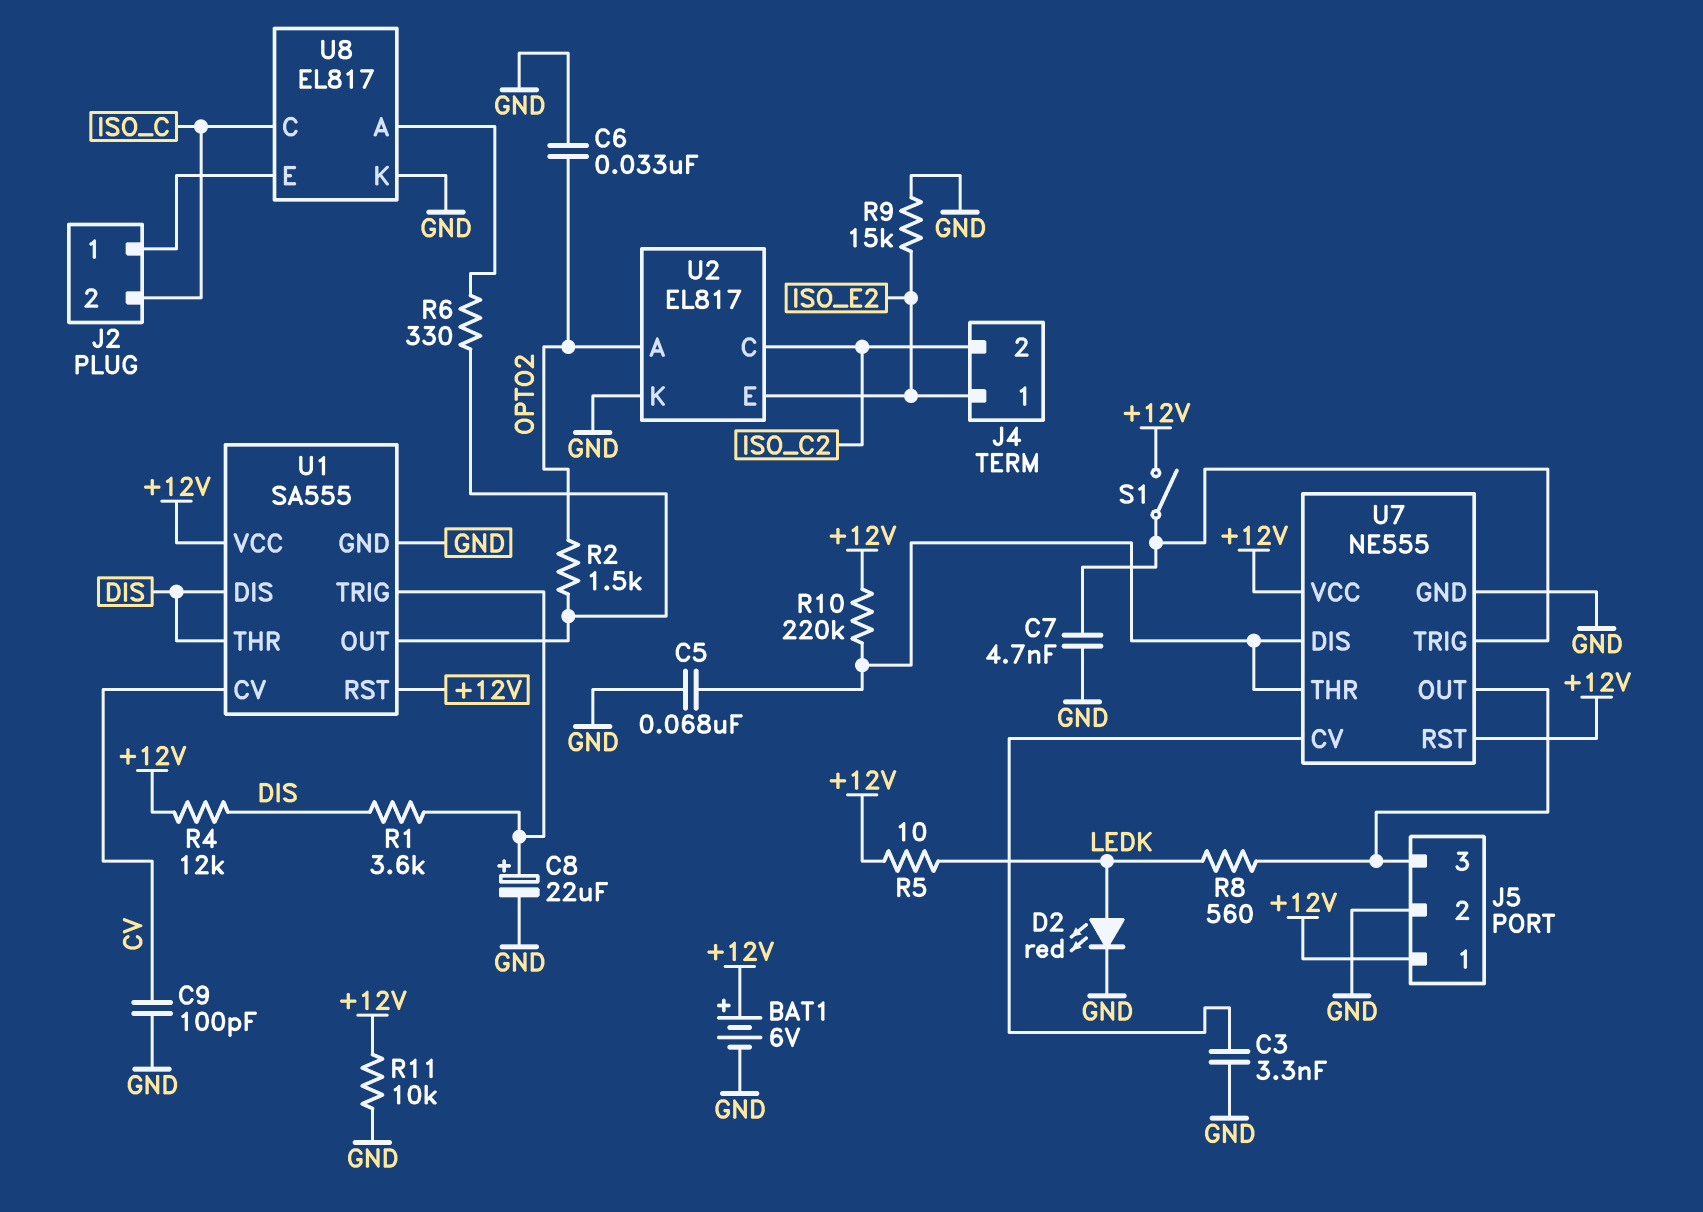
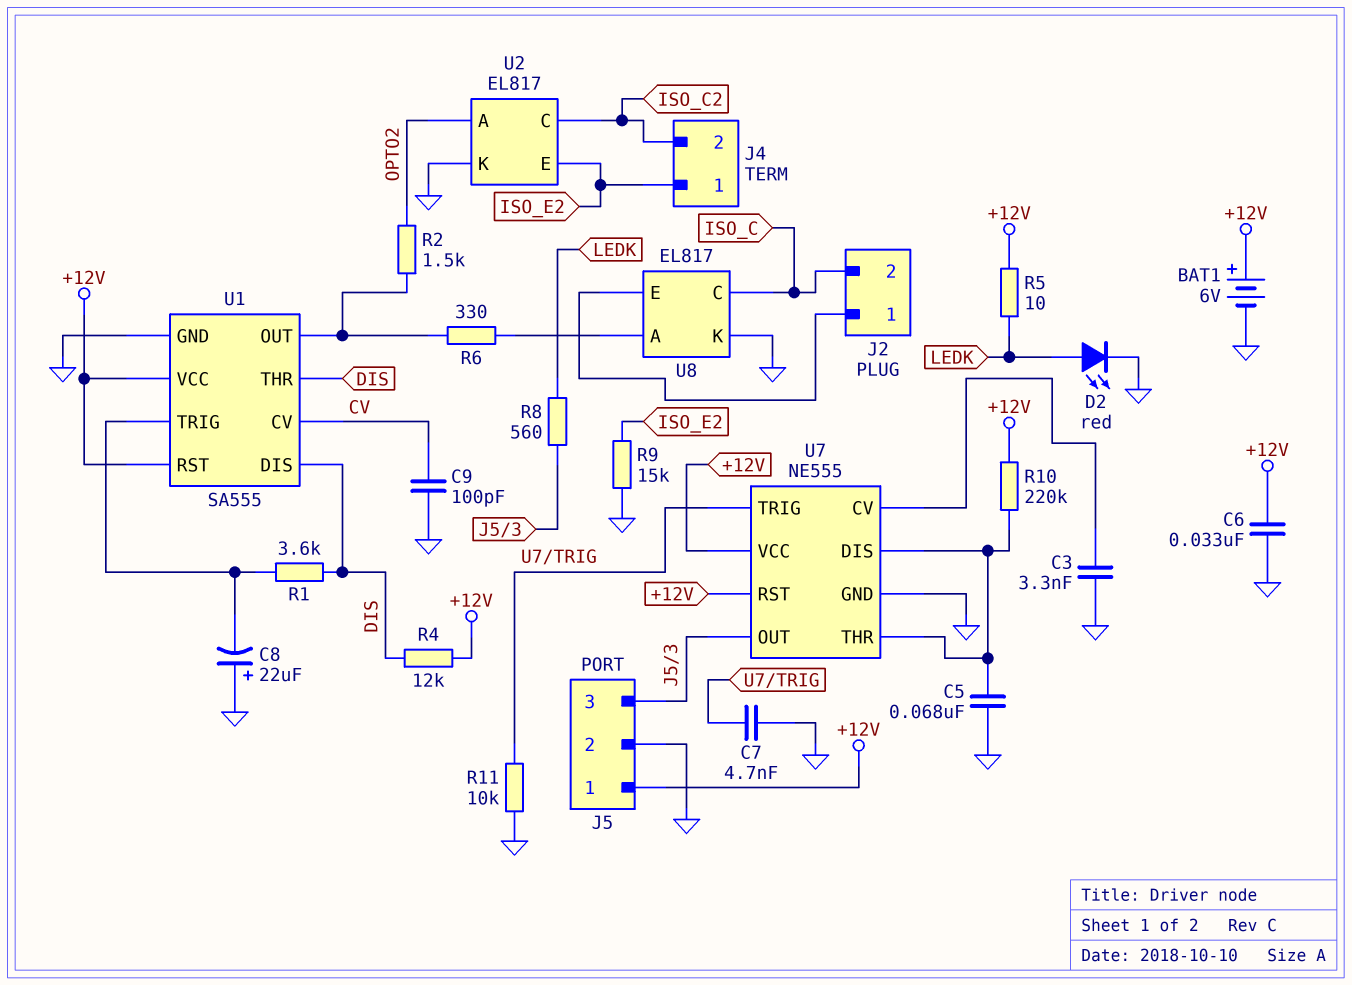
C6: 33nF (GND, OPTO2) -> 33nF (+12V, GND)
C8: 22uF (plus U1/TRIG, minus GND) -> 22uF (plus GND, minus U1/TRIG)
R11: 10k (+12V, GND) -> 10k (GND, U7/TRIG)
S1: switch (+12V, U7/TRIG) -> none

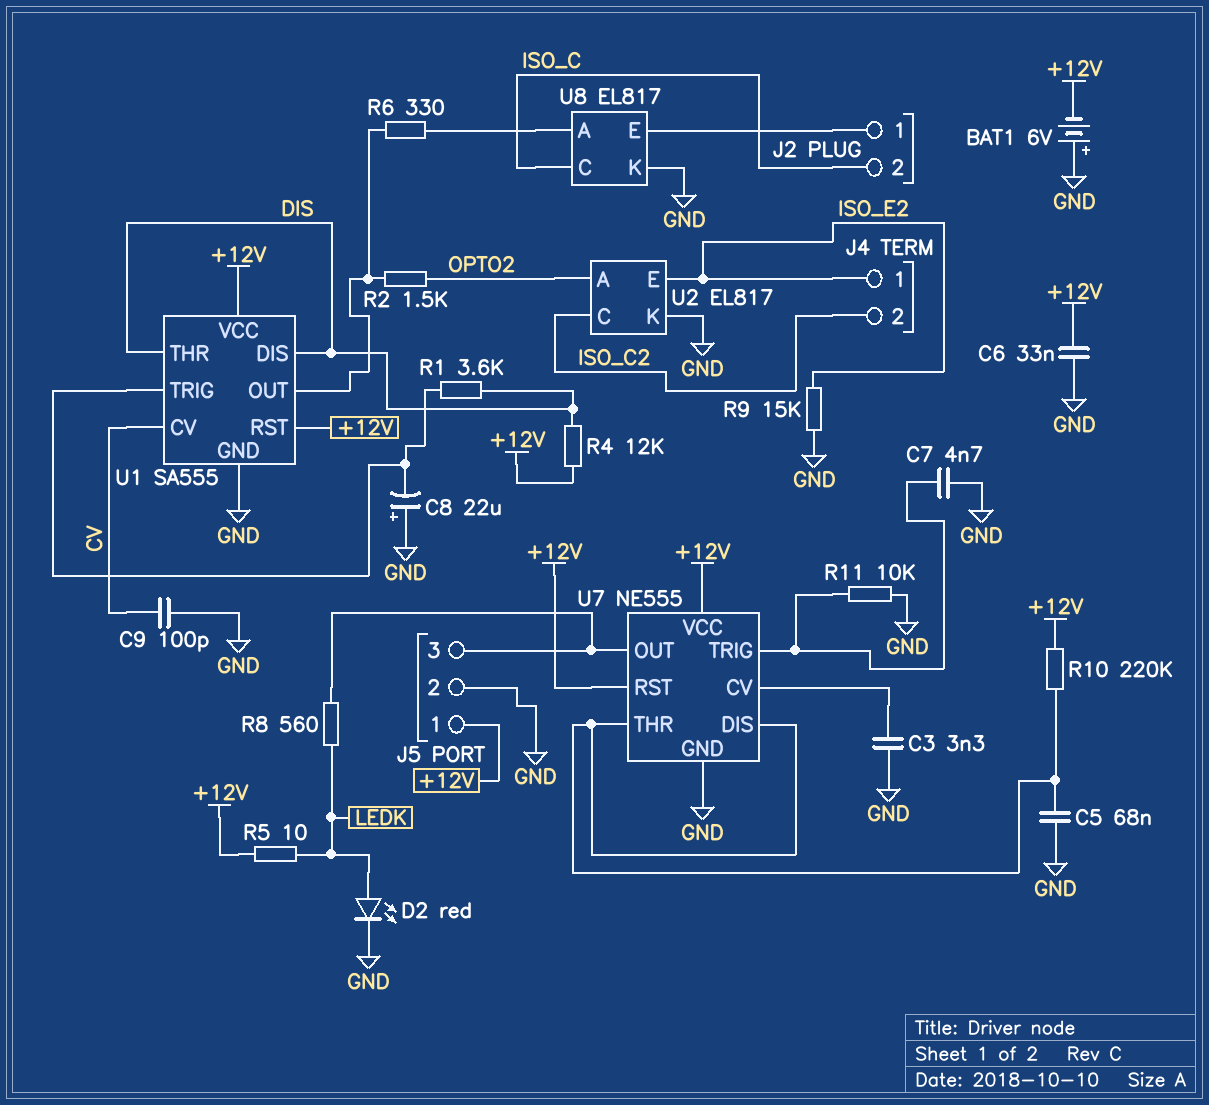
BAT1: 6V (plus +12V, minus GND) -> 6V (plus GND, minus +12V)

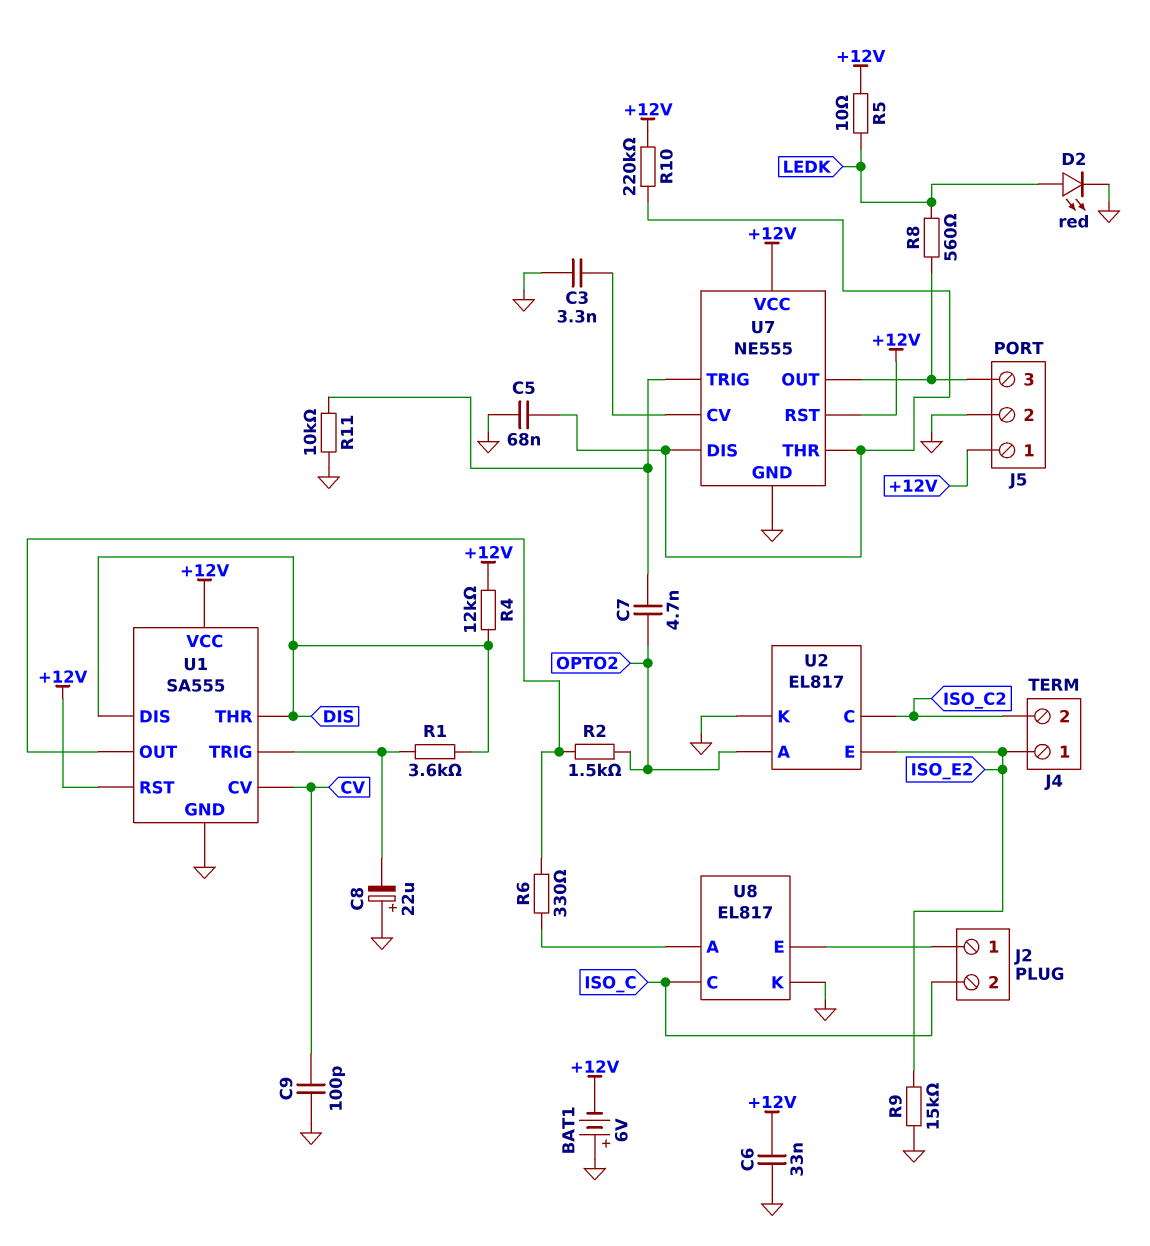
C7: 4.7nF (GND, U7/TRIG) -> 4.7nF (OPTO2, U7/TRIG)

